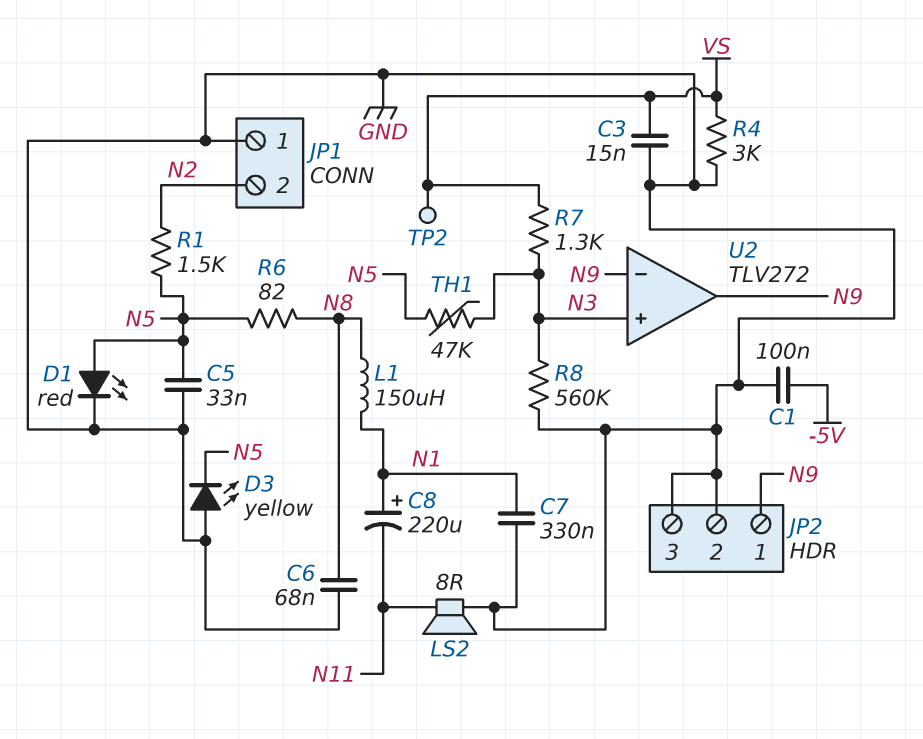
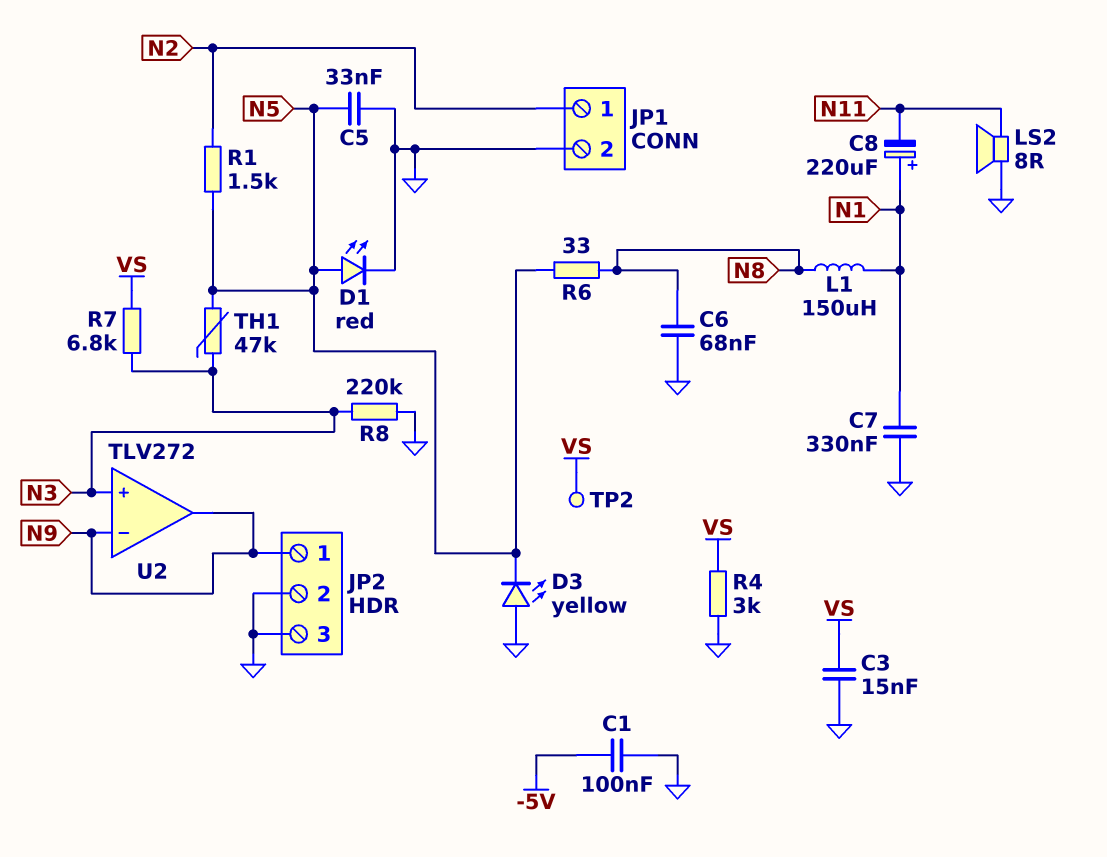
JP1 pin 1: GND -> N2
JP1 pin 2: N2 -> GND
R6: 82 (N5, N8) -> 33 (N5, N8)
R7: 1.3k (N3, VS) -> 6.8k (N3, VS)
R8: 560k (GND, N3) -> 220k (GND, N3)

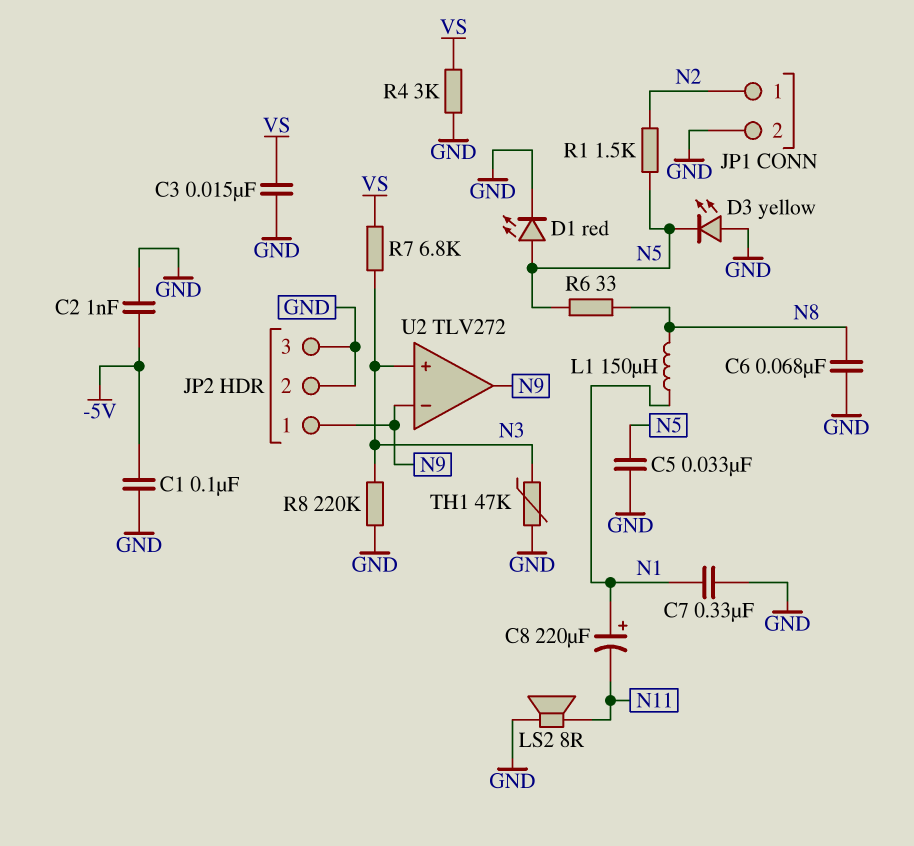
C2: none -> 1nF (-5V, GND)
TH1: 47k (N3, N5) -> 47k (GND, N3)
TP2: test point (VS) -> none

